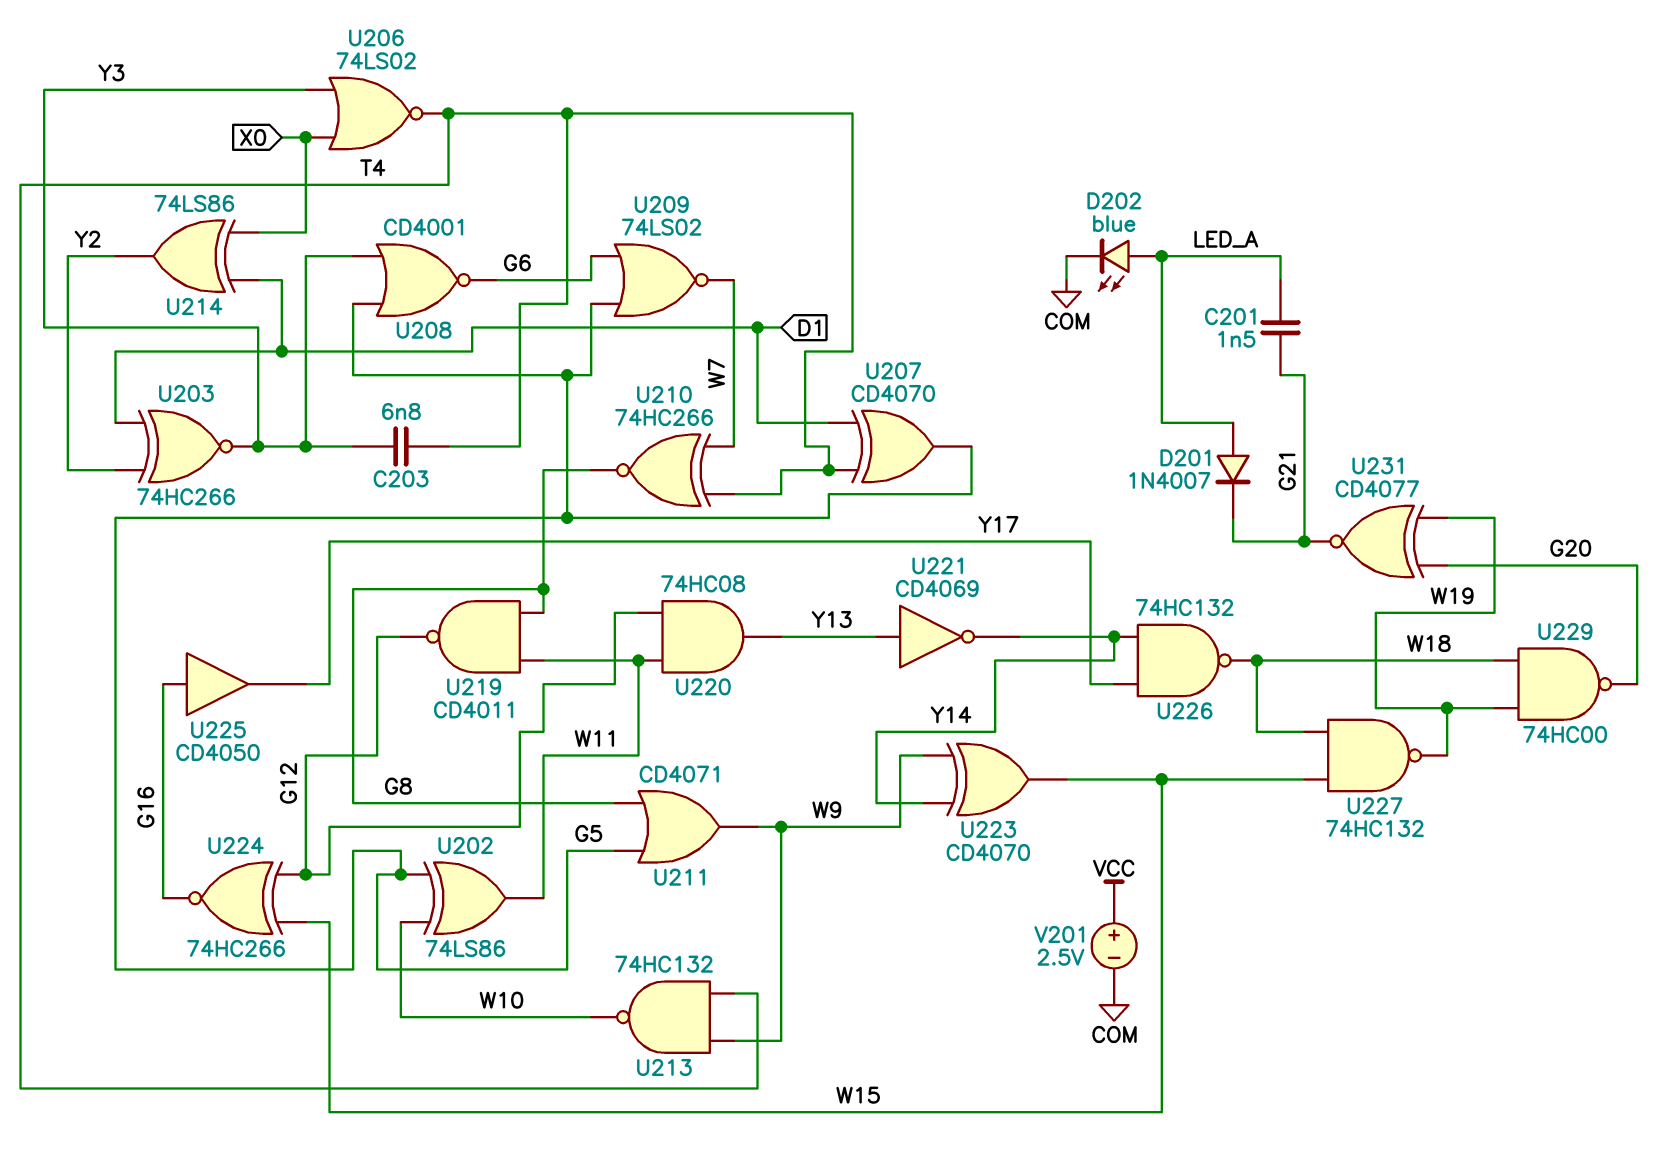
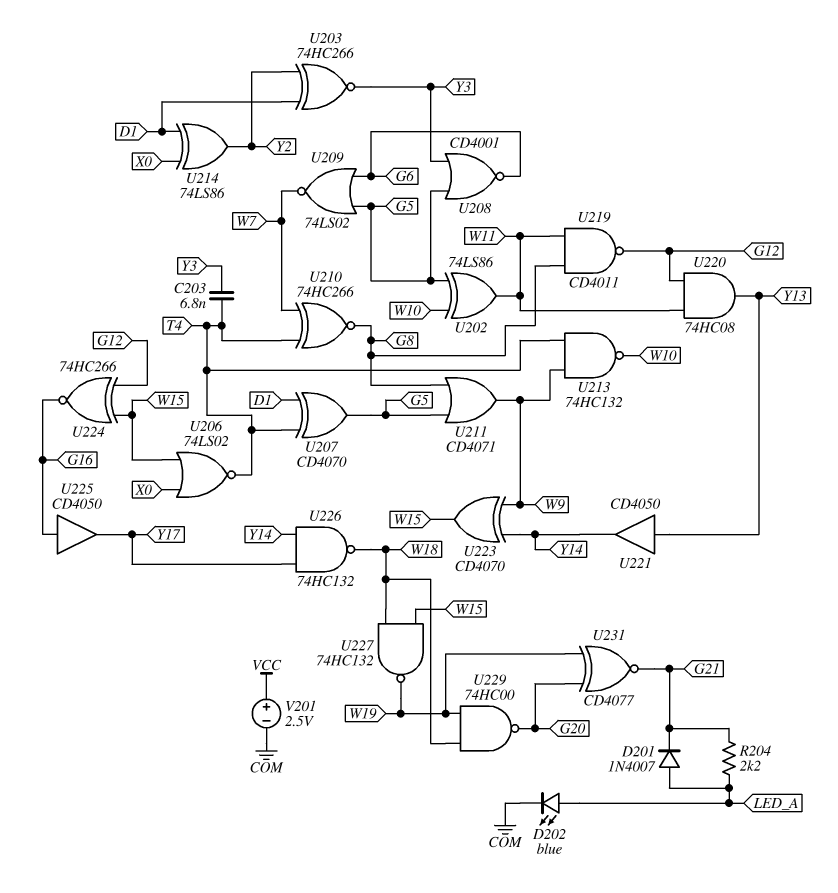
C201: 1.5nF (G21, LED_A) -> none
R204: none -> 2.2k (G21, LED_A)
U206: NOR 74LS02 (in X0, in Y3, out T4) -> NOR 74LS02 (in W15, in X0, out T4)
U221: NOT CD4069 (in Y13, out Y14) -> buffer CD4050 (in Y13, out Y14)

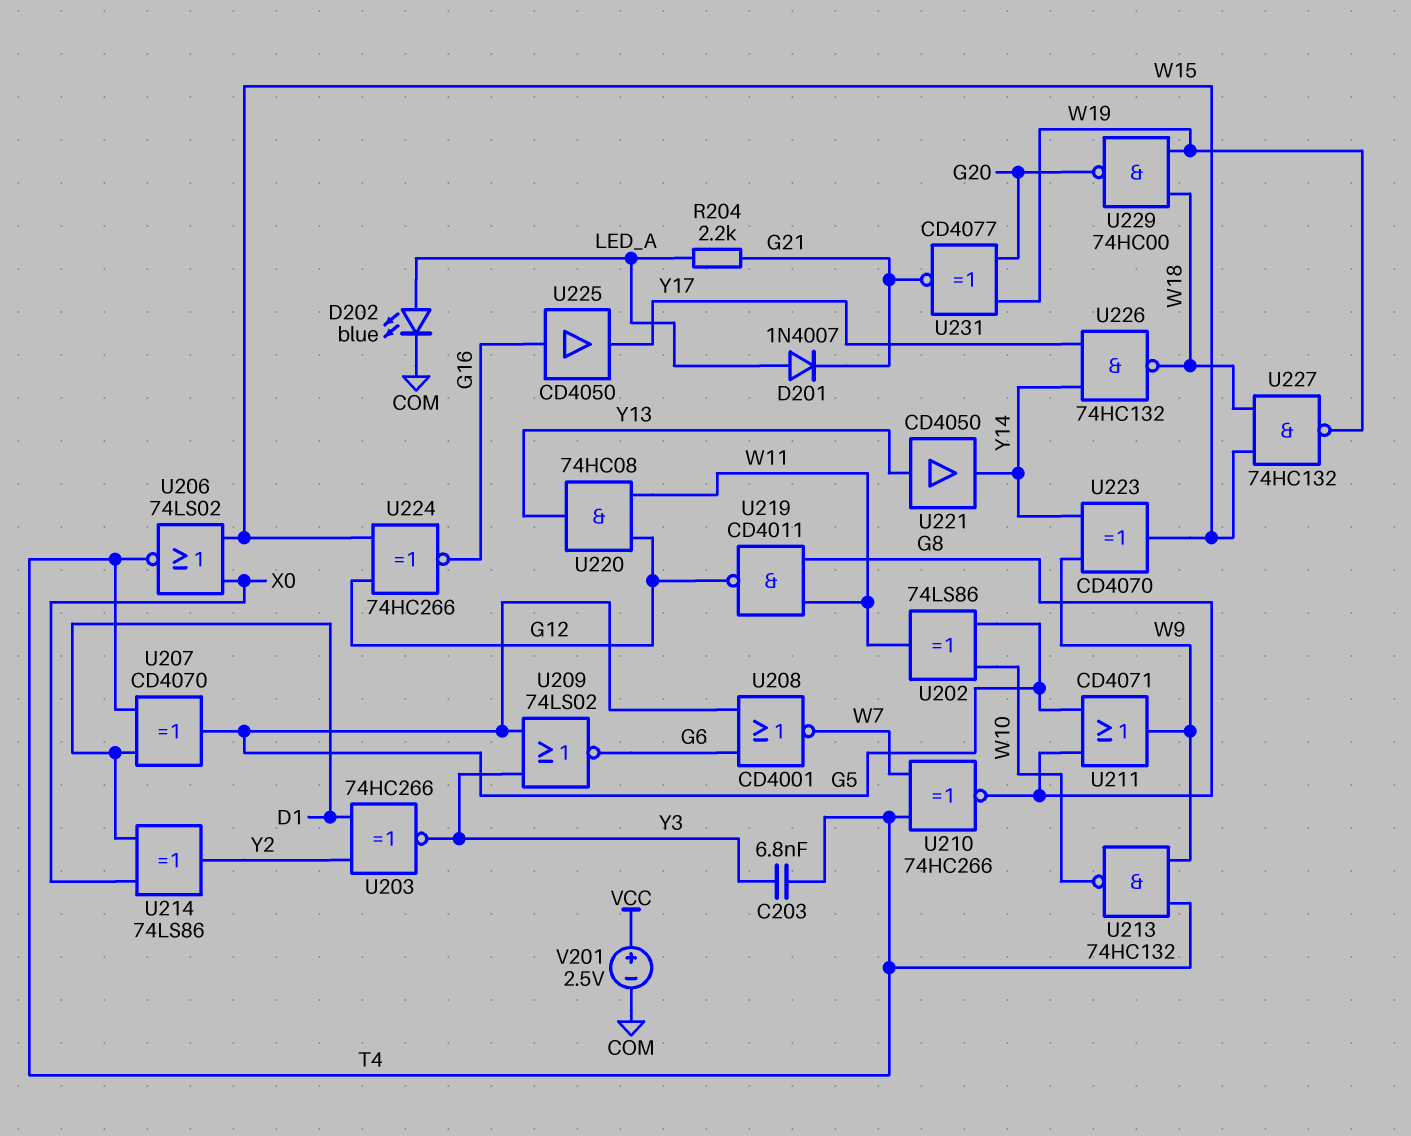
U208: NOR CD4001 (in G5, in Y3, out G6) -> NOR CD4001 (in G5, in G6, out W7)
U209: NOR 74LS02 (in G5, in G6, out W7) -> NOR 74LS02 (in G5, in Y3, out G6)

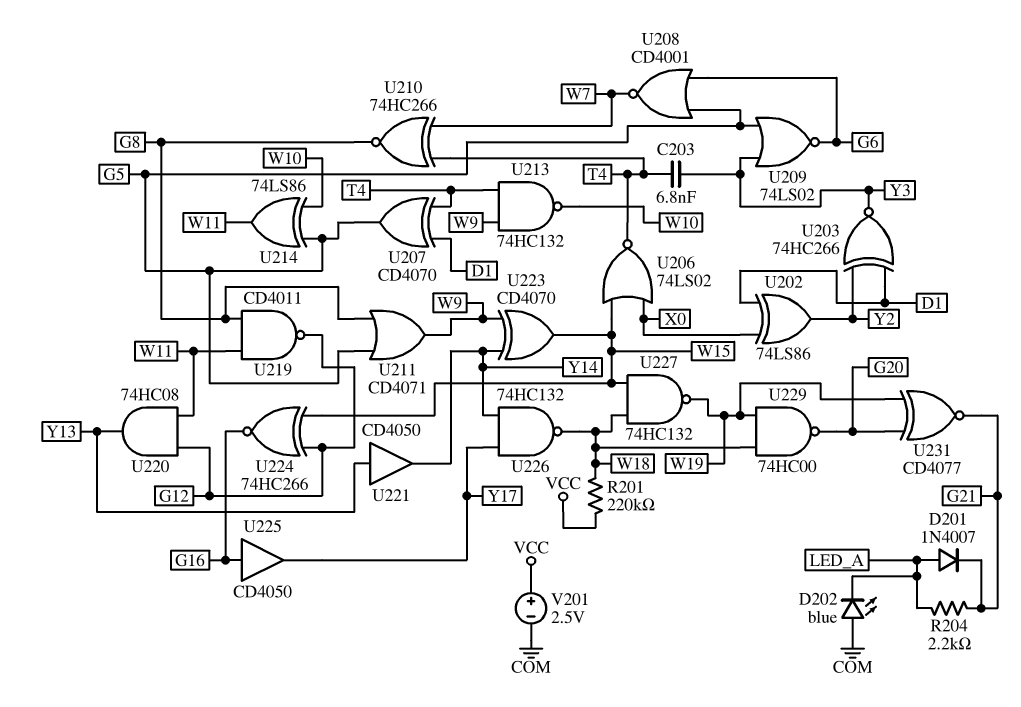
D202: LED blue (A LED_A, K COM) -> LED blue (A COM, K LED_A)
R201: none -> 220k (VCC, W18)
U202: XOR 74LS86 (in G5, in W10, out W11) -> XOR 74LS86 (in D1, in X0, out Y2)
U214: XOR 74LS86 (in D1, in X0, out Y2) -> XOR 74LS86 (in G5, in W10, out W11)

